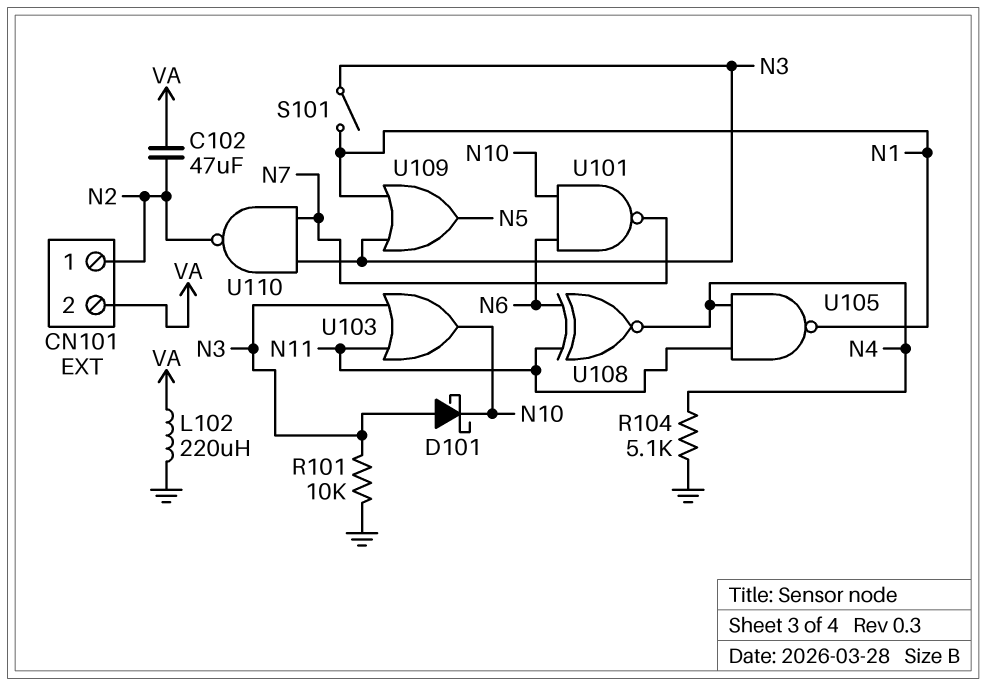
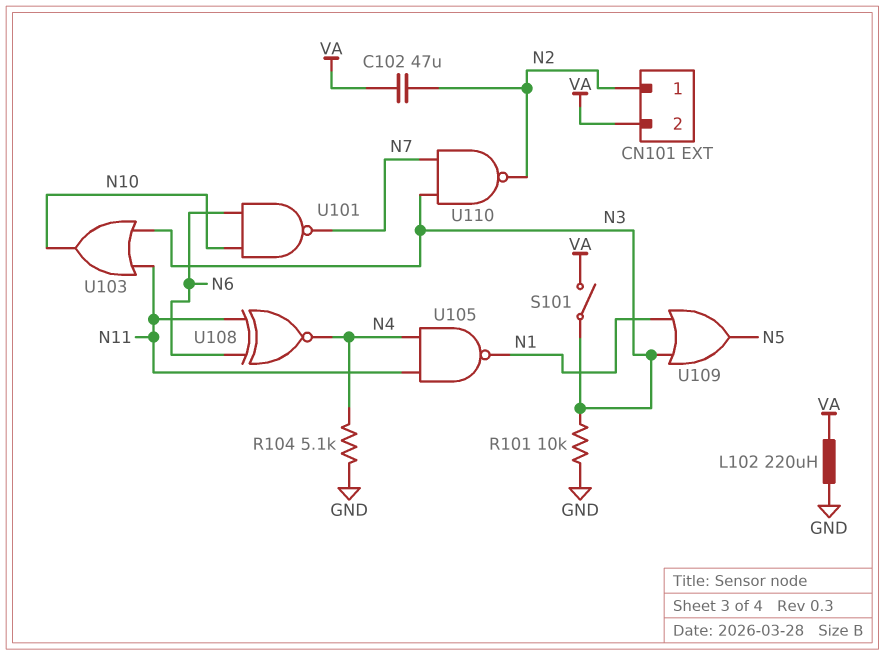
D101: schottky (A N3, K N10) -> none
S101: switch (N1, N3) -> switch (N3, VA)

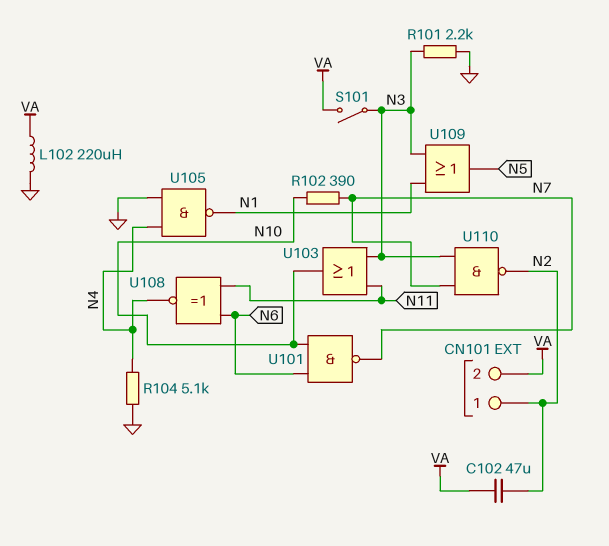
R101: 10k (GND, N3) -> 2.2k (GND, N3)
R102: none -> 390 (N7, N10)
U105: NAND (in N4, in N11, out N1) -> NAND (in GND, in N4, out N1)

